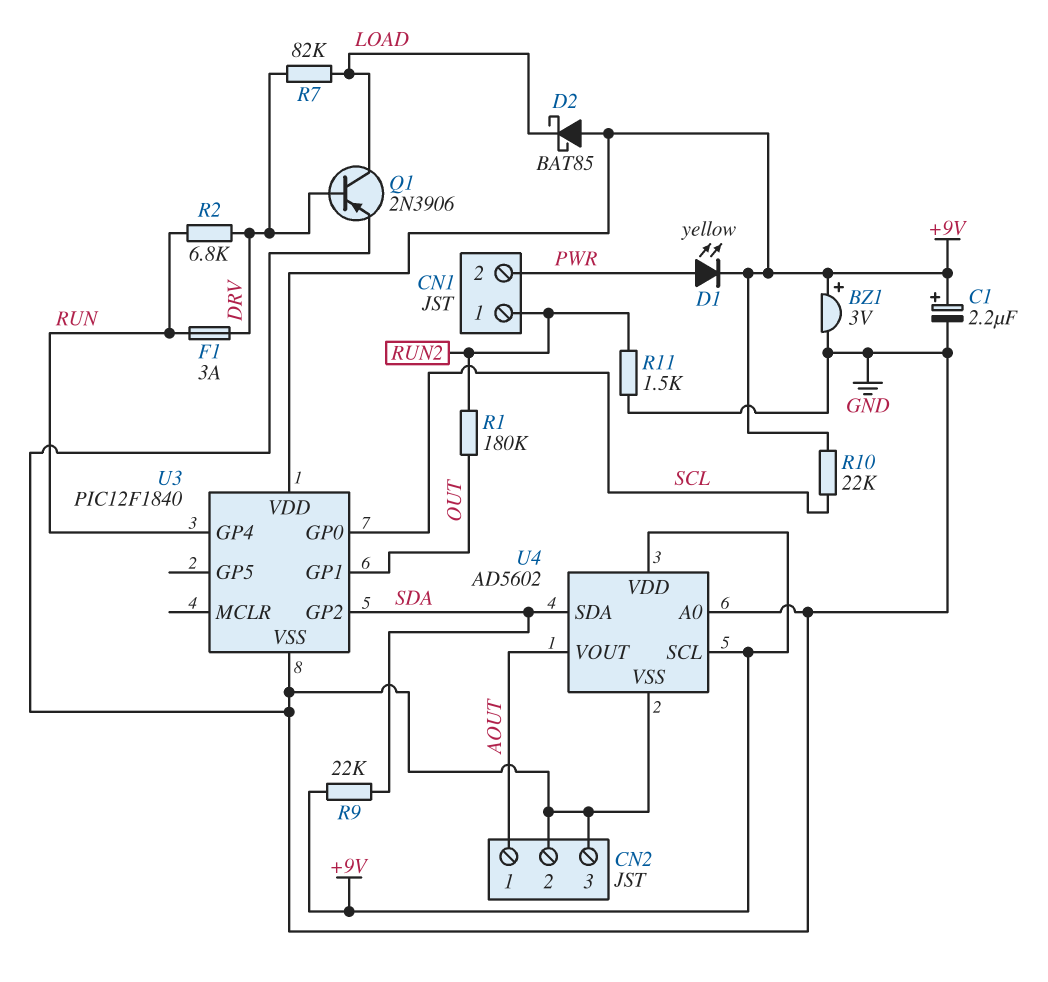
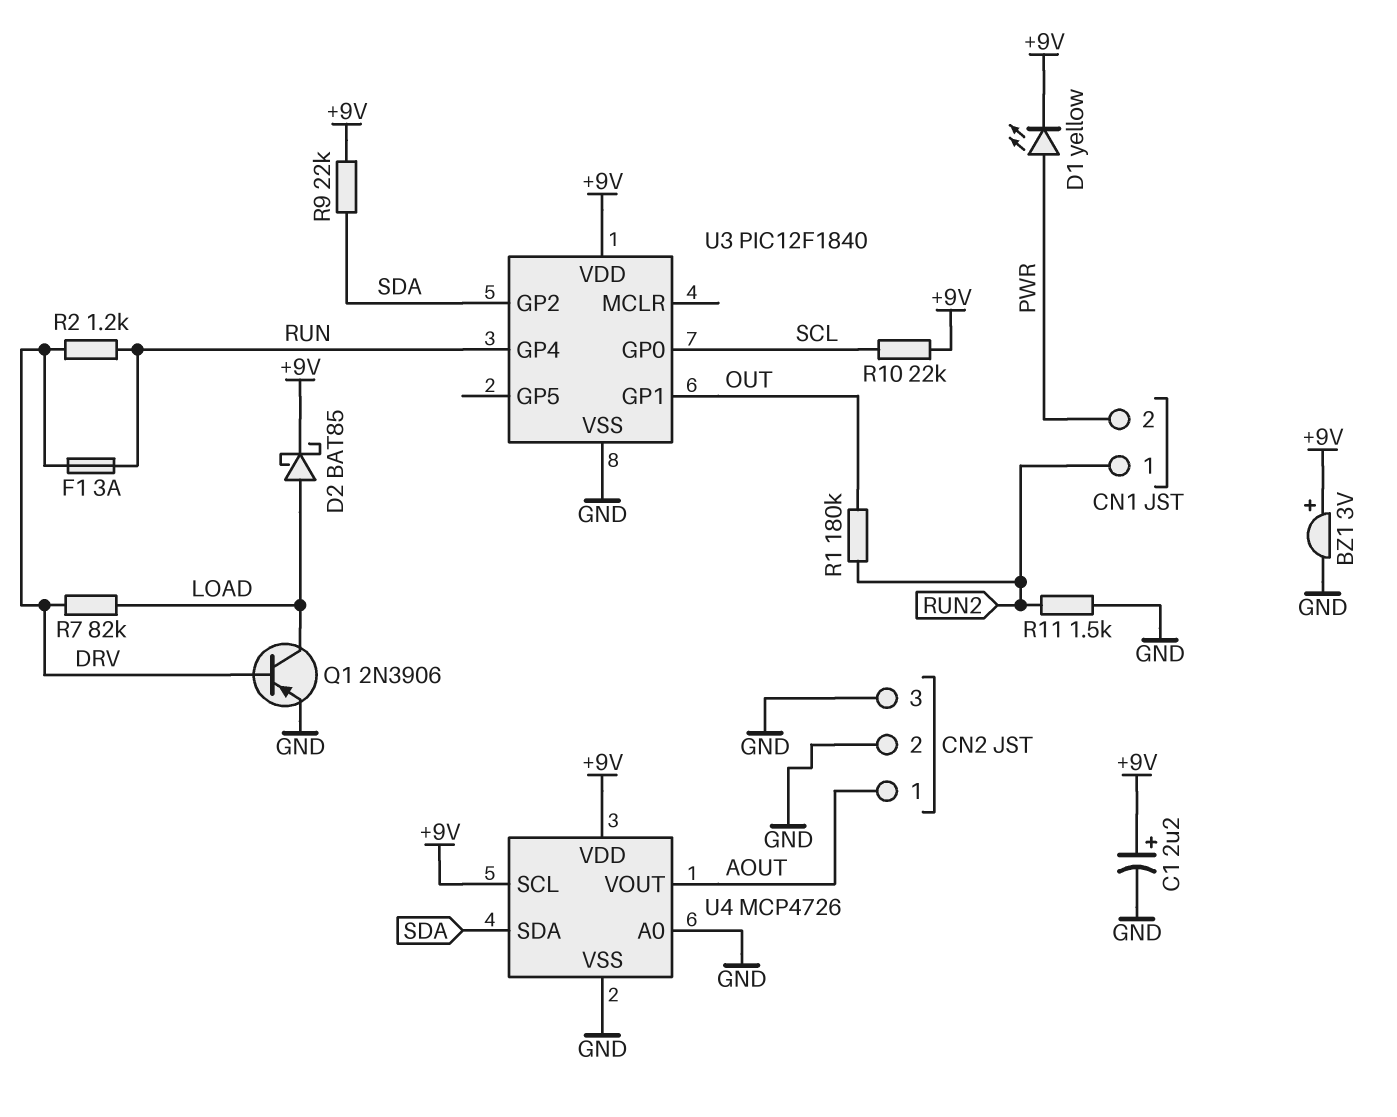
D2: schottky BAT85 (A +9V, K LOAD) -> schottky BAT85 (A LOAD, K +9V)
R2: 6.8k (DRV, RUN) -> 1.2k (DRV, RUN)
U4: AD5602 -> MCP4726

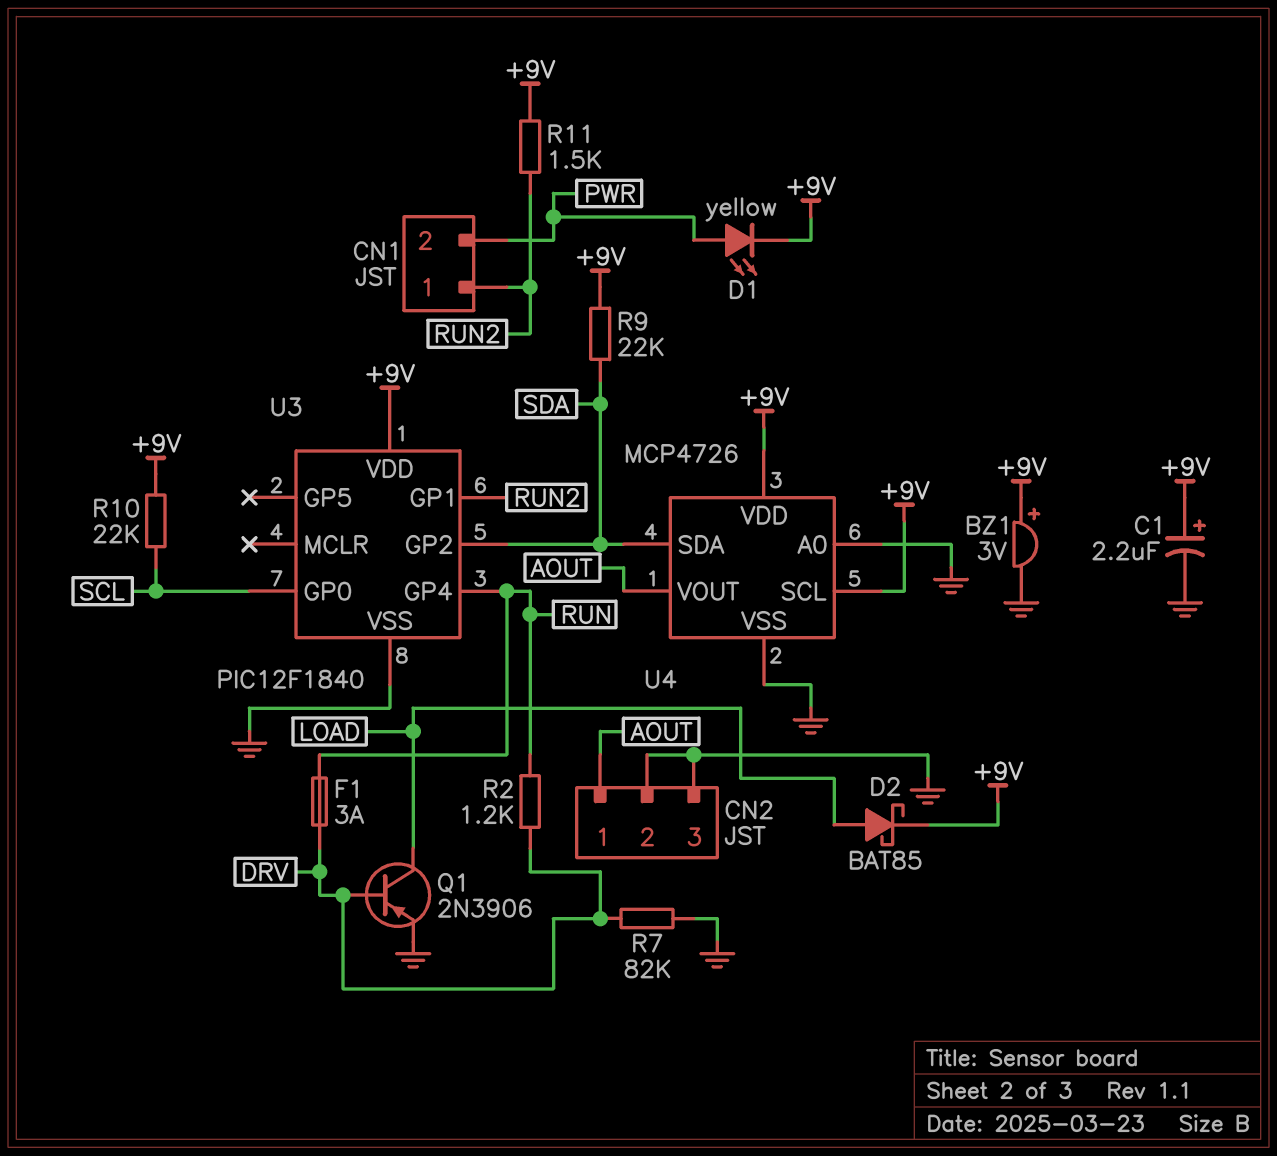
R1: 180k (OUT, RUN2) -> none
R7: 82k (DRV, LOAD) -> 82k (DRV, GND)
R11: 1.5k (GND, RUN2) -> 1.5k (+9V, RUN2)
U3 pin GP1: OUT -> RUN2

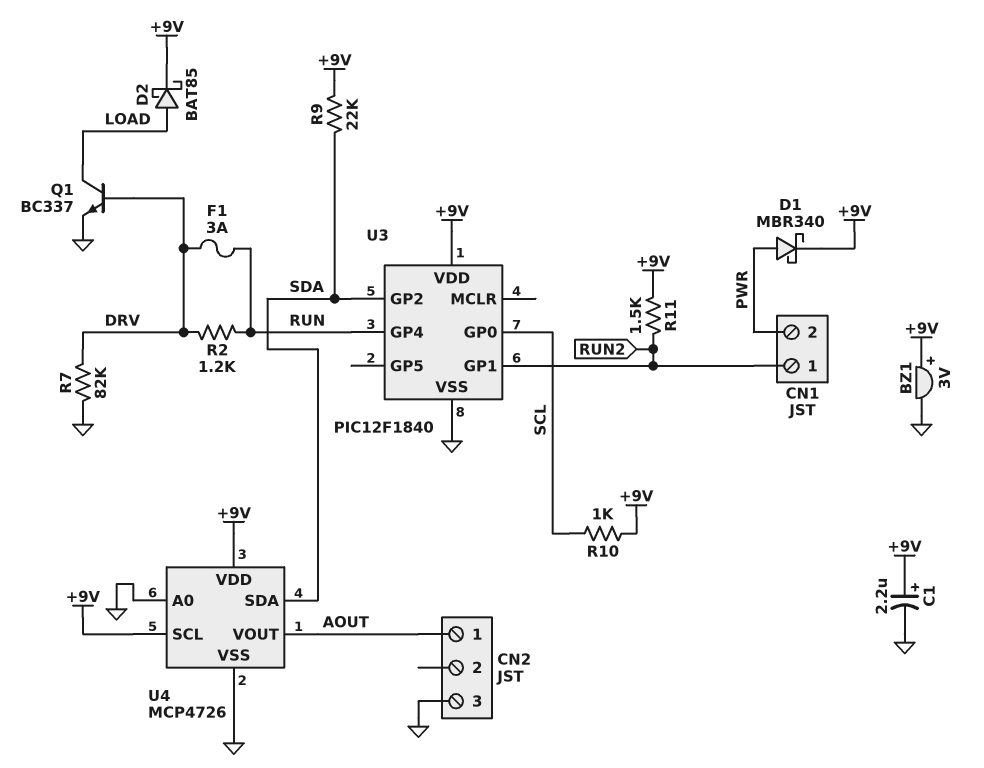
CN2 pin 2: GND -> none
D1: LED yellow (A PWR, K +9V) -> schottky MBR340 (A PWR, K +9V)
Q1: PNP 2N3906 (B DRV, C LOAD, E GND) -> NPN BC337 (B DRV, C LOAD, E GND)
R10: 22k (+9V, SCL) -> 1k (+9V, SCL)

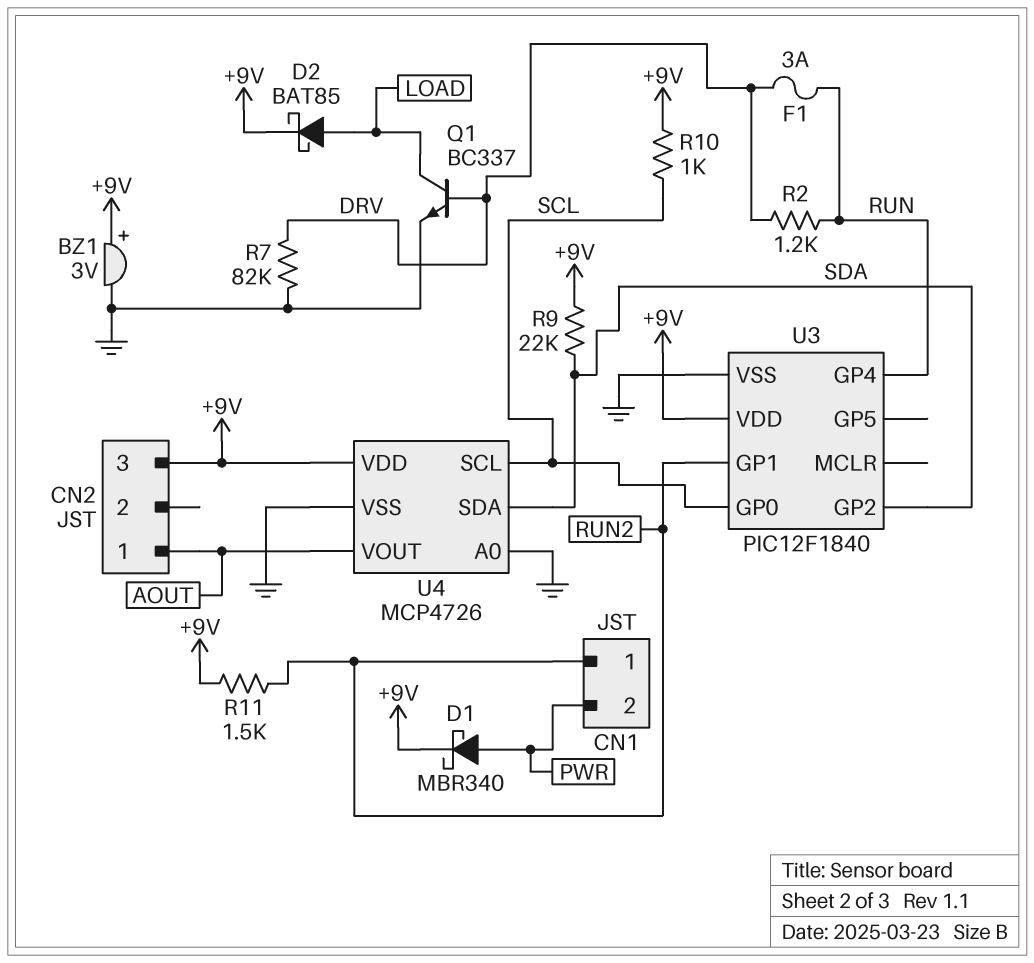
C1: 2.2uF (plus +9V, minus GND) -> none
CN2 pin 3: GND -> +9V
U4 pin SCL: +9V -> SCL

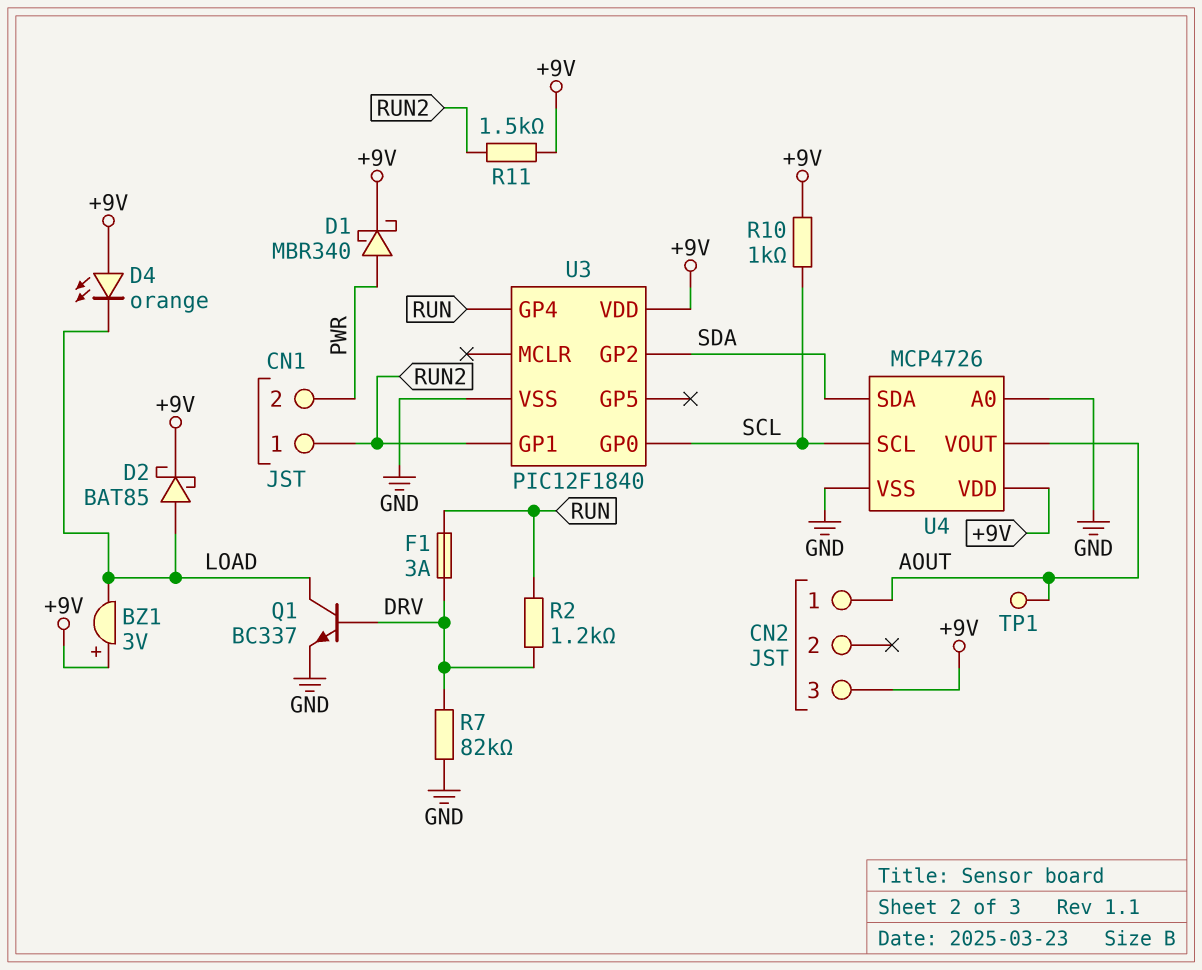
BZ1: buzzer 3V (plus +9V, minus GND) -> buzzer 3V (plus +9V, minus LOAD)
D4: none -> LED orange (A +9V, K LOAD)
R9: 22k (+9V, SDA) -> none
TP1: none -> test point (AOUT)

